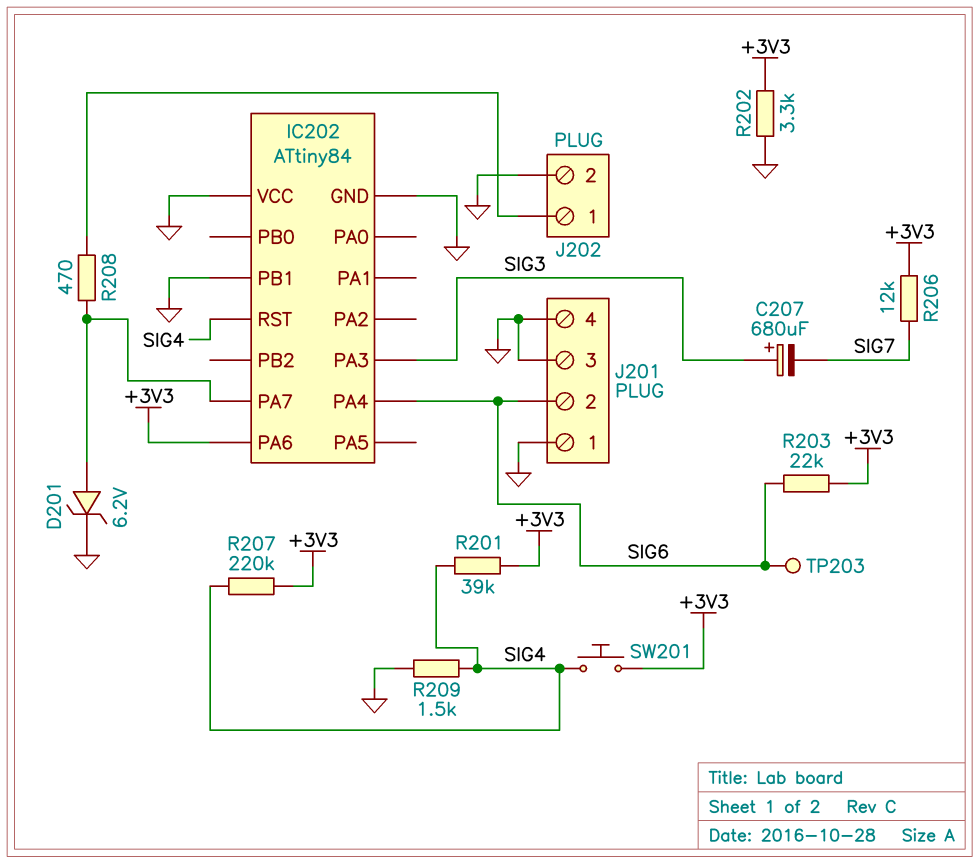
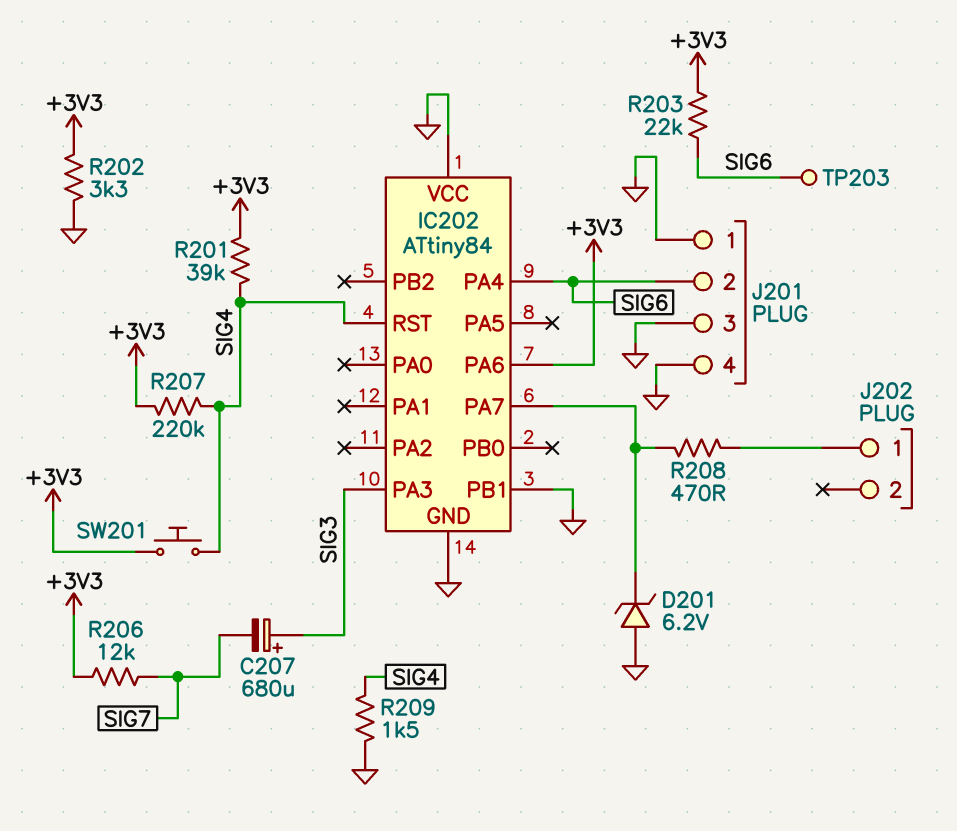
D201: zener 6.2V (A IC202/PA7, K GND) -> zener 6.2V (A GND, K IC202/PA7)
J202 pin 2: GND -> none

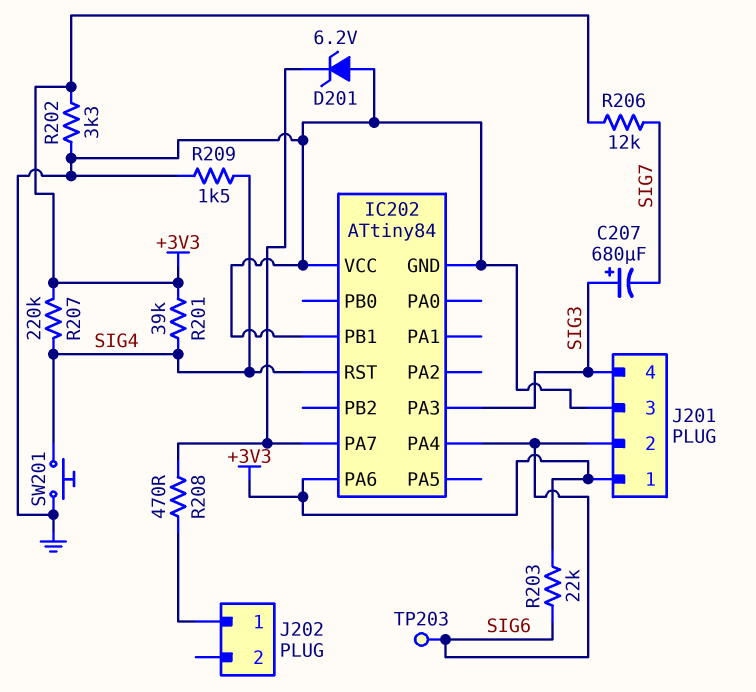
J201 pin 1: GND -> +3V3
J201 pin 4: GND -> SIG3
SW201: button (+3V3, SIG4) -> button (GND, SIG4)

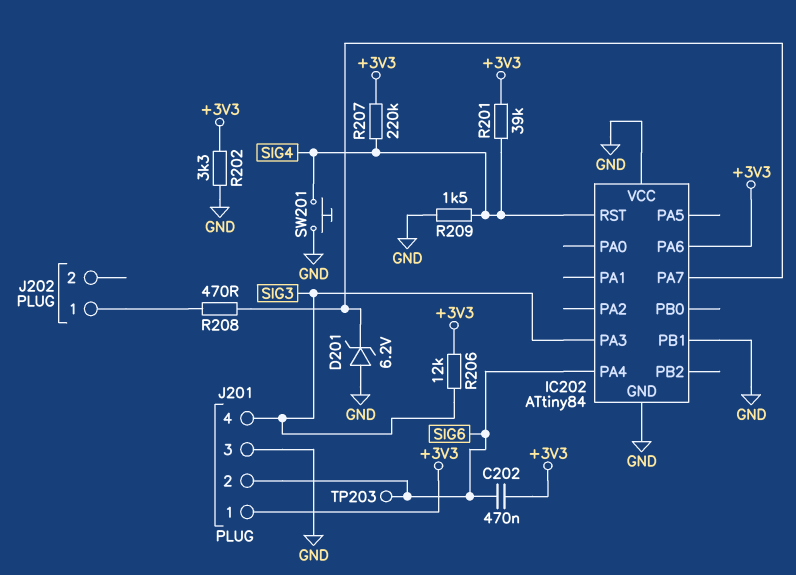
C202: none -> 470nF (+3V3, SIG6)
C207: 680uF (plus SIG3, minus SIG7) -> none
R203: 22k (+3V3, SIG6) -> none
R206: 12k (+3V3, SIG7) -> 12k (+3V3, SIG3)

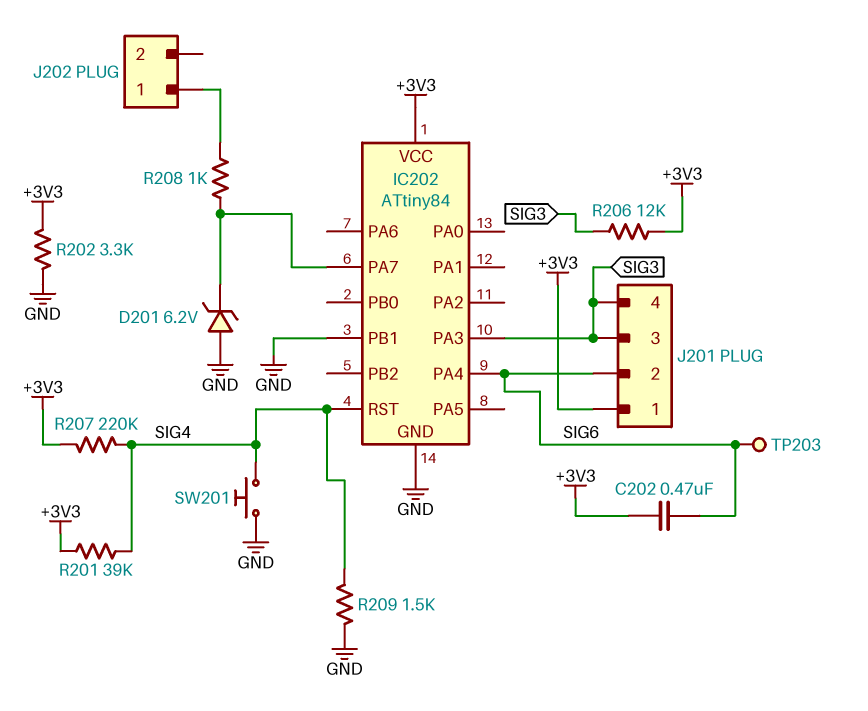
IC202 pin PA6: +3V3 -> none
IC202 pin VCC: GND -> +3V3
J201 pin 3: GND -> SIG3
R208: 470 (IC202/PA7, J202/1) -> 1k (IC202/PA7, J202/1)

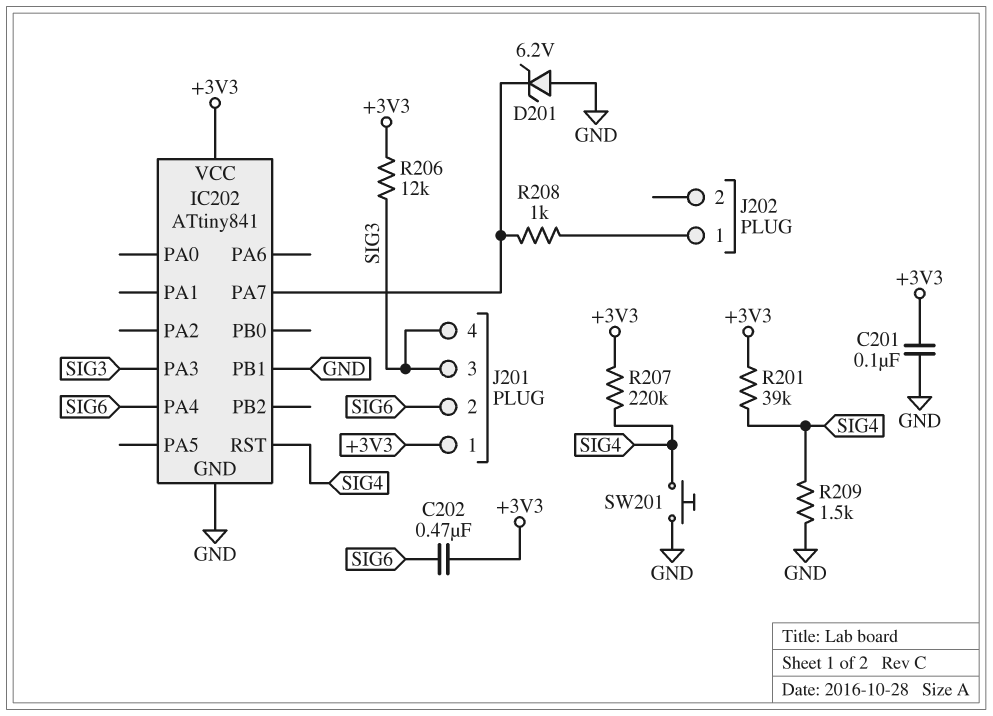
C201: none -> 100nF (+3V3, GND)
IC202: ATtiny84 -> ATtiny841
R202: 3.3k (+3V3, GND) -> none
TP203: test point (SIG6) -> none

